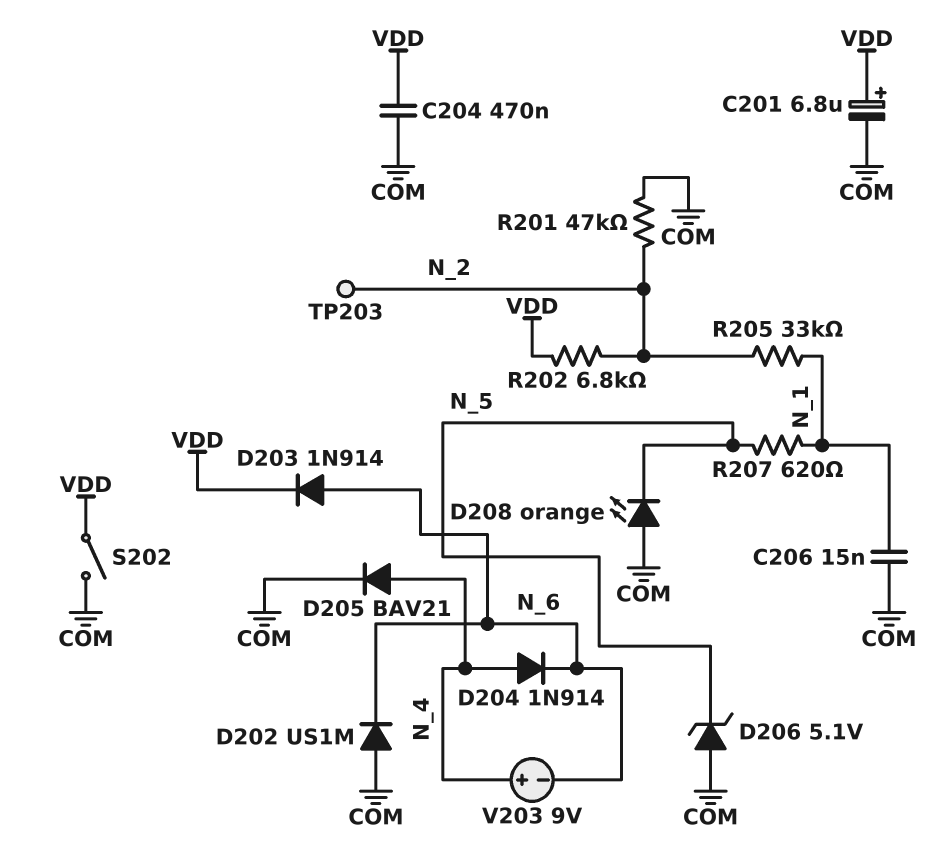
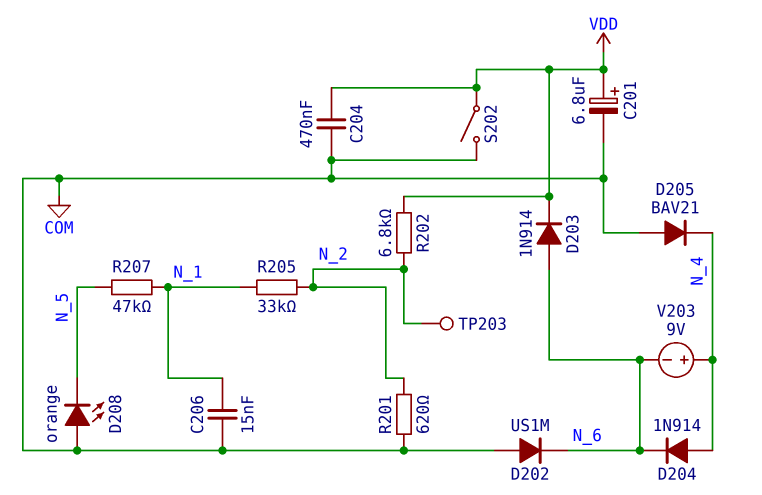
D205: diode BAV21 (A N_4, K COM) -> diode BAV21 (A COM, K N_4)
D206: zener 5.1V (A COM, K N_5) -> none
R201: 47k (COM, N_2) -> 620 (COM, N_2)
R207: 620 (N_1, N_5) -> 47k (N_1, N_5)

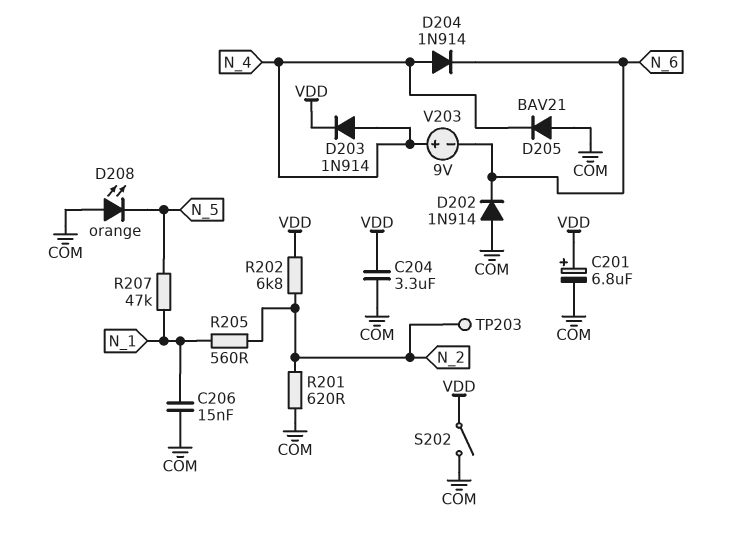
C204: 470nF (COM, VDD) -> 3.3uF (COM, VDD)
D202: diode US1M (A COM, K N_6) -> diode 1N914 (A COM, K N_6)
D203: diode 1N914 (A N_6, K VDD) -> diode 1N914 (A N_4, K VDD)
R205: 33k (N_1, N_2) -> 560 (N_1, N_2)

